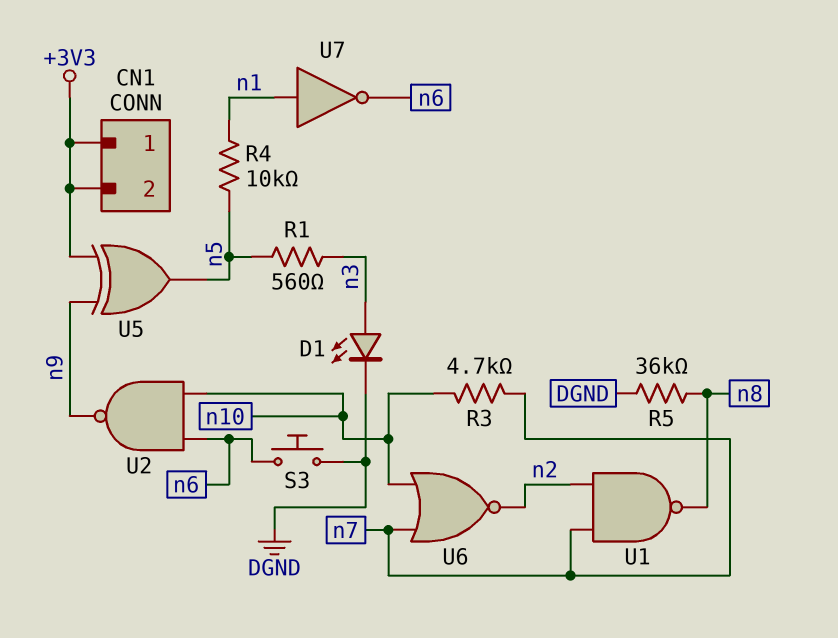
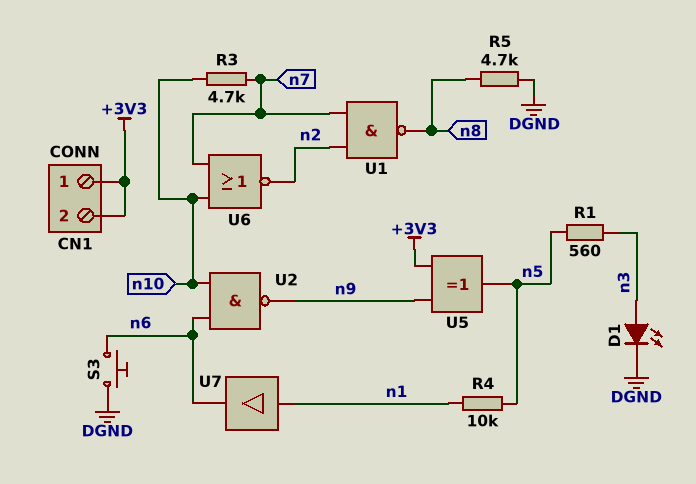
R5: 36k (DGND, n8) -> 4.7k (DGND, n8)
U7: NOT (in n1, out n6) -> buffer (in n1, out n6)

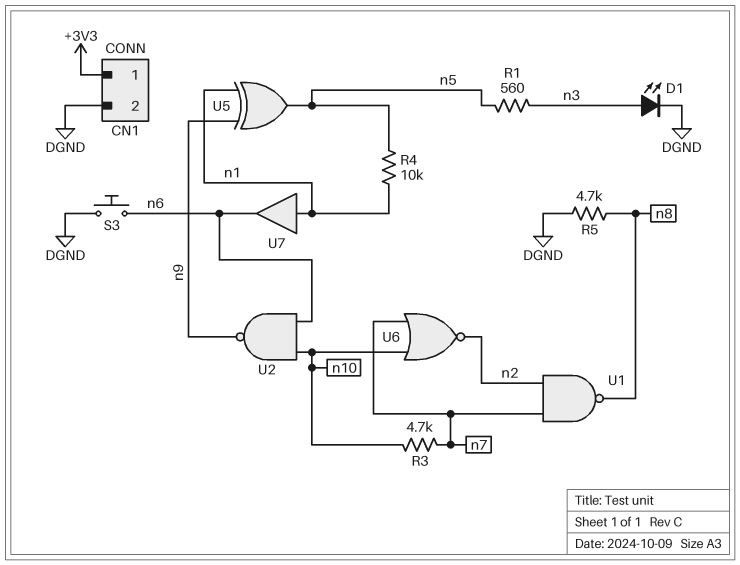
CN1 pin 2: +3V3 -> DGND
U5: XOR (in +3V3, in n9, out n5) -> XOR (in n1, in n9, out n5)

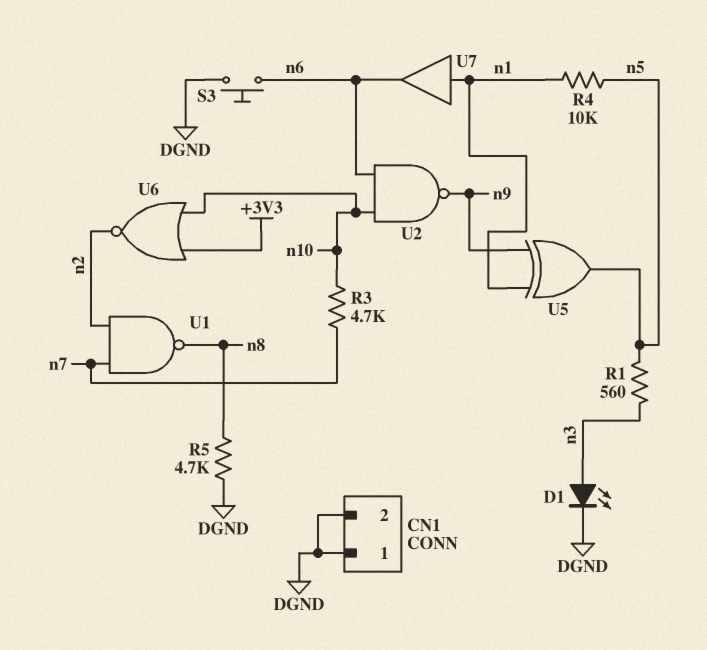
CN1 pin 1: +3V3 -> DGND
U6: NOR (in n7, in n10, out n2) -> NOR (in +3V3, in n10, out n2)

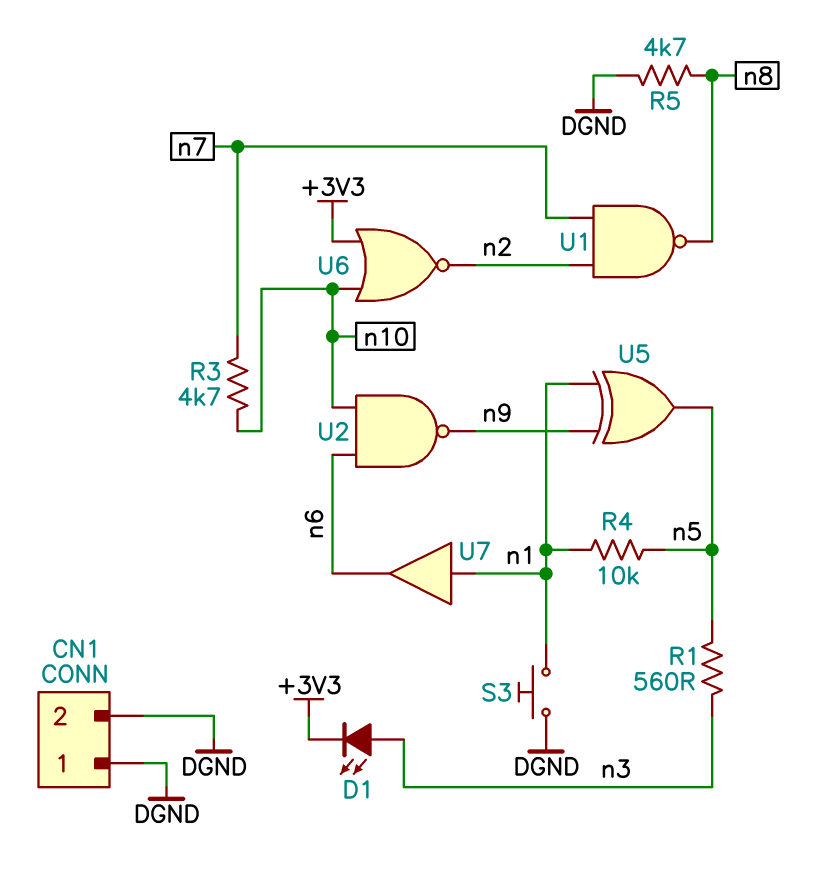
D1: LED (A n3, K DGND) -> LED (A n3, K +3V3)
S3: button (DGND, n6) -> button (DGND, n1)

